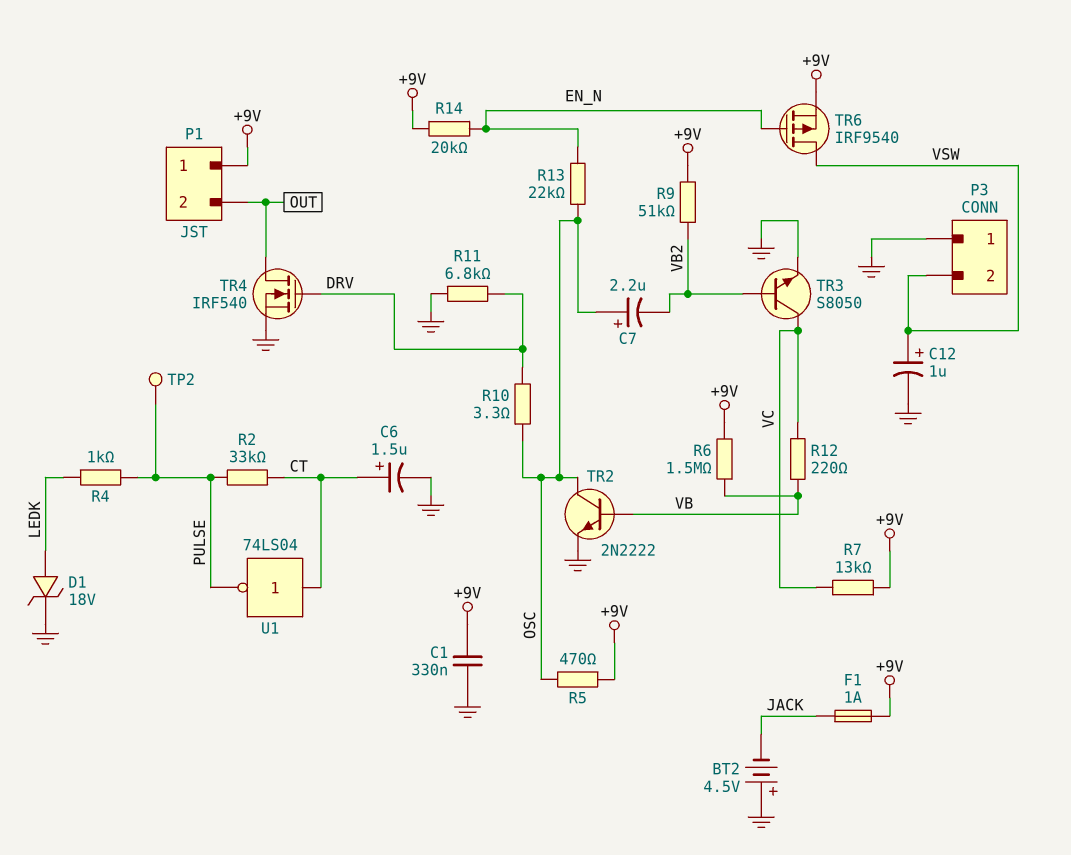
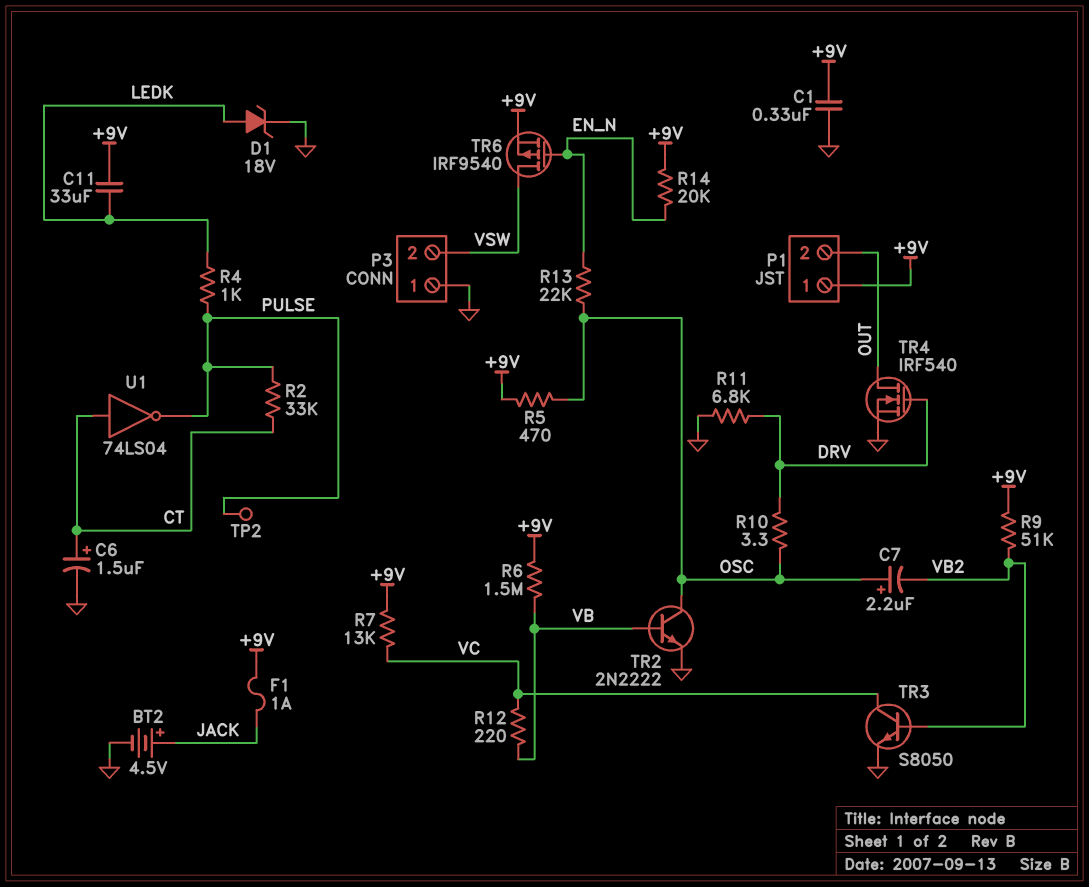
BT2: 4.5V (plus GND, minus JACK) -> 4.5V (plus JACK, minus GND)
C11: none -> 33uF (+9V, LEDK)
C12: 1uF (plus VSW, minus GND) -> none

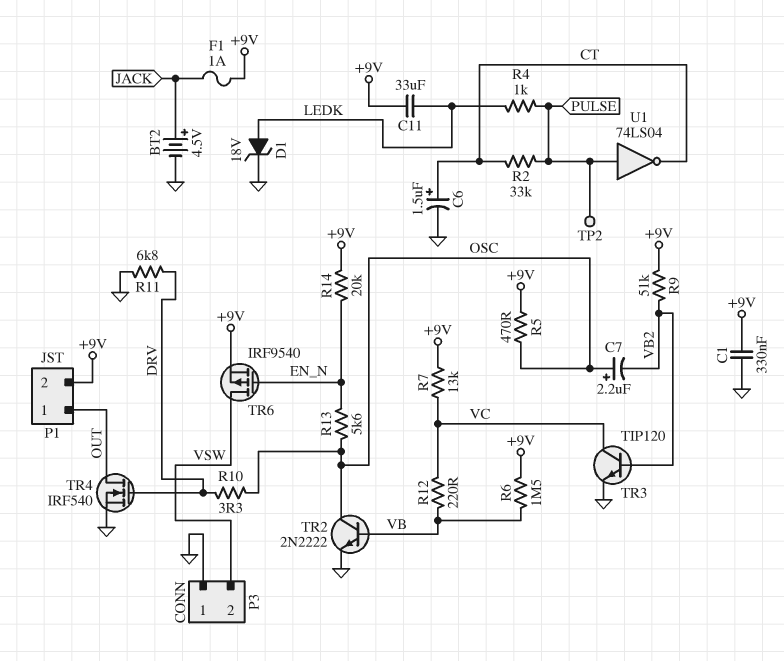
P1 pin 1: +9V -> OUT
P1 pin 2: OUT -> +9V
R13: 22k (EN_N, OSC) -> 5.6k (EN_N, OSC)
TR3: NPN S8050 (B VB2, C VC, E GND) -> NPN TIP120 (B VB2, C VC, E GND)
U1: NOT 74LS04 (in CT, out PULSE) -> NOT 74LS04 (in PULSE, out CT)

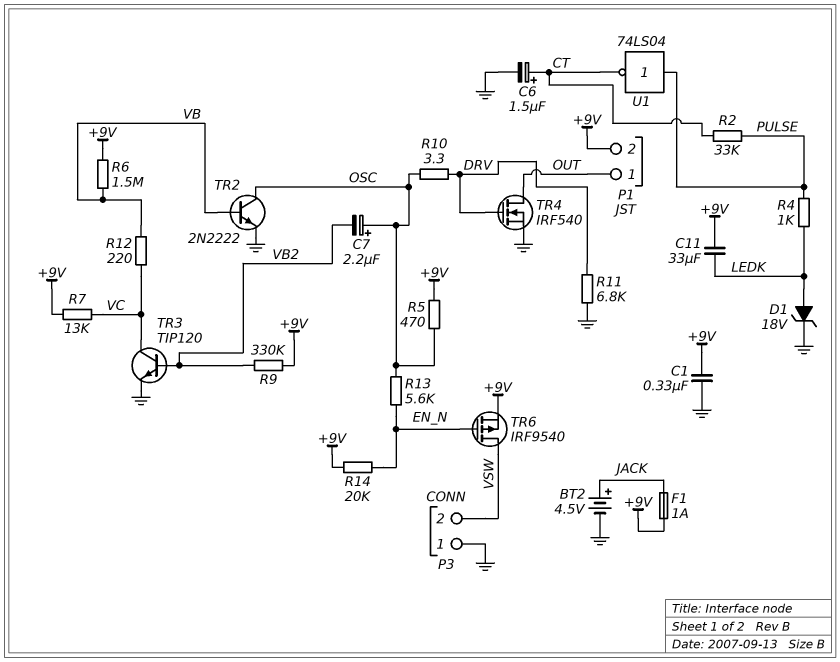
R9: 51k (+9V, VB2) -> 330k (+9V, VB2)
TP2: test point (PULSE) -> none

